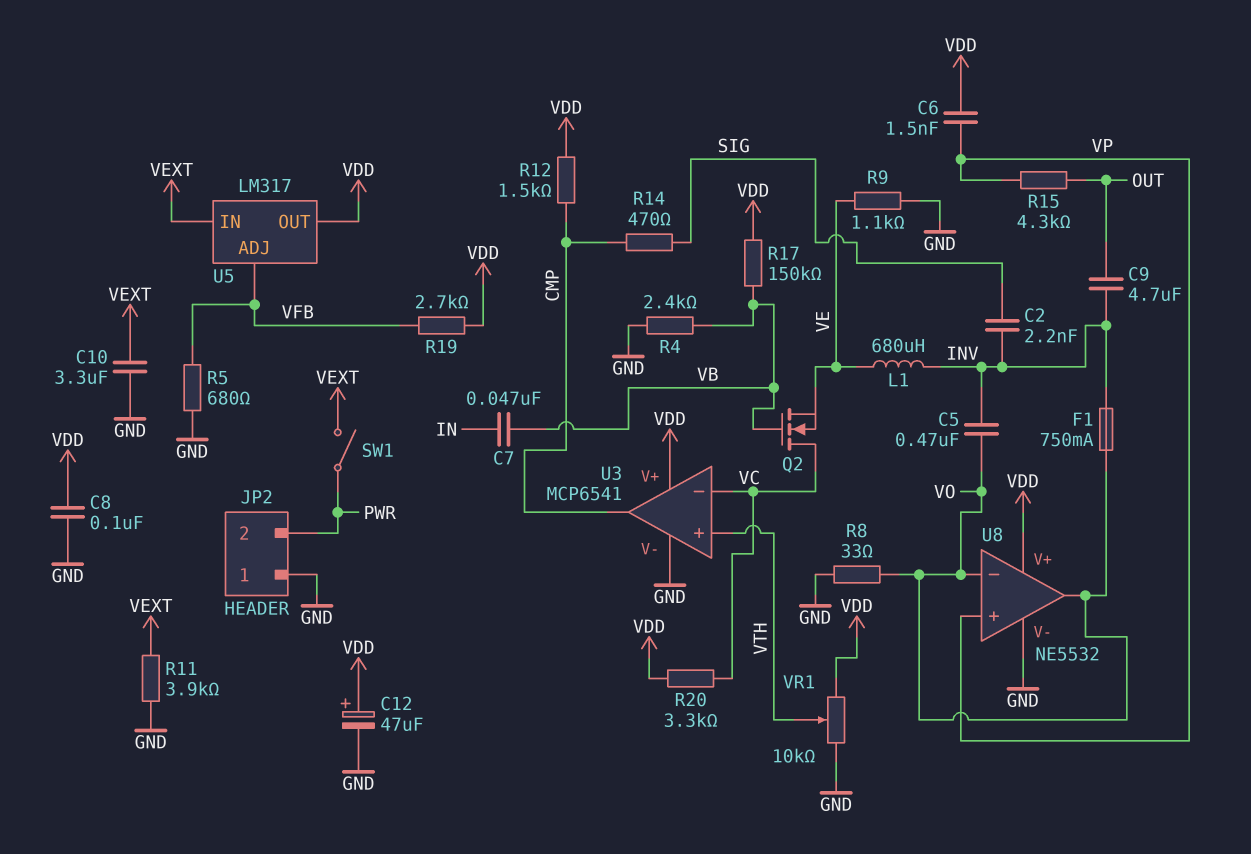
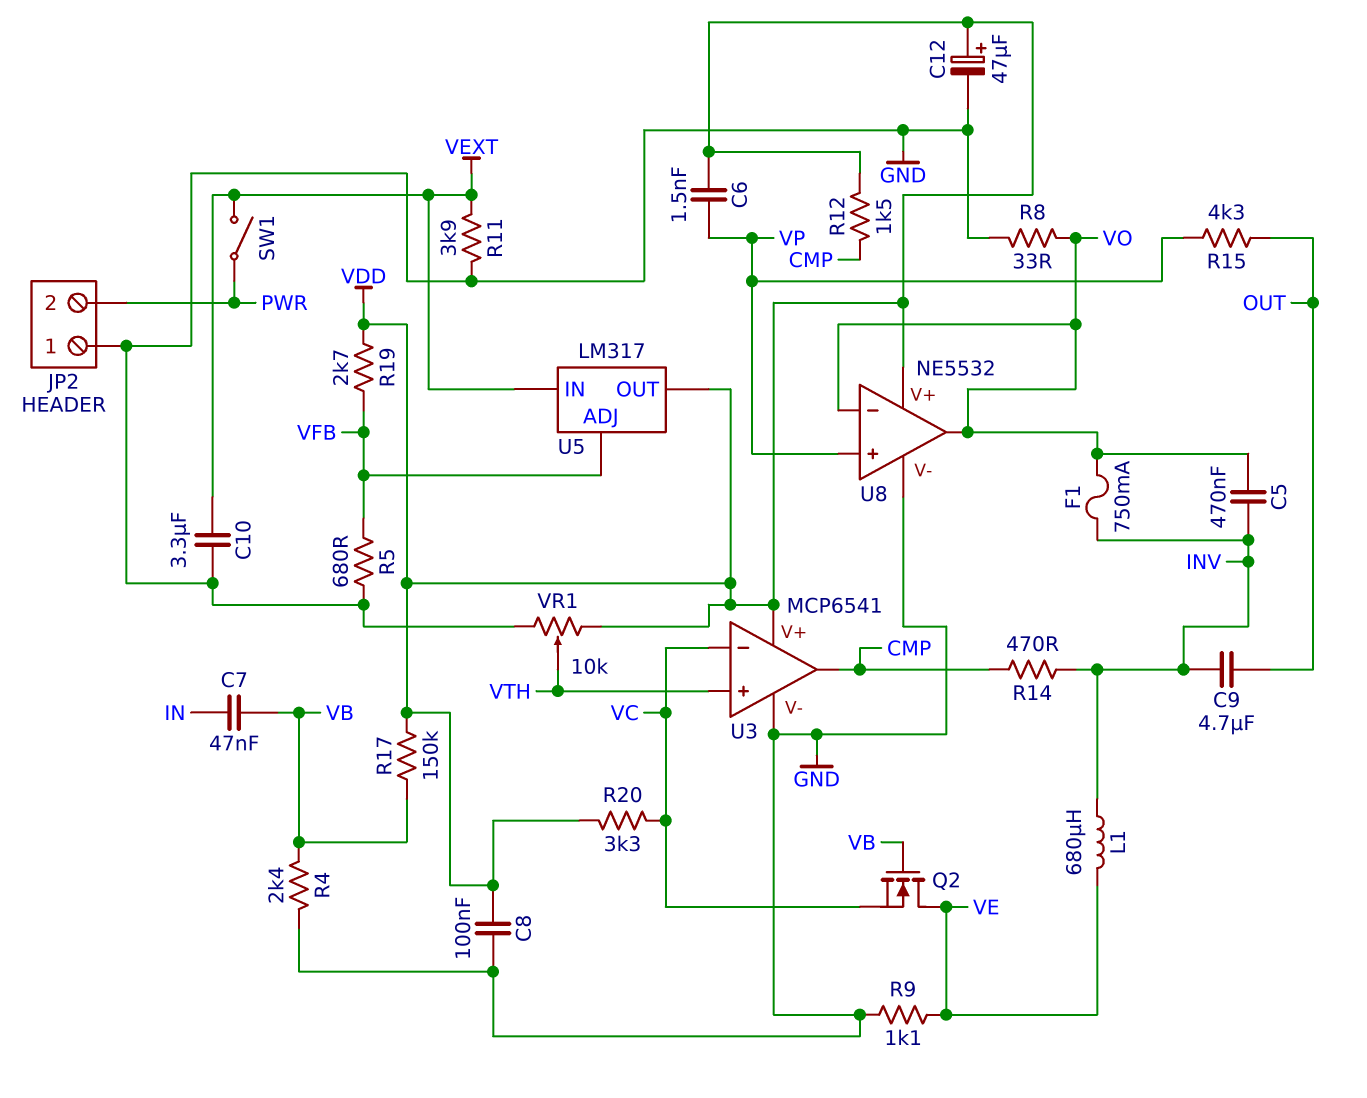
C2: 2.2nF (INV, SIG) -> none
Q2: NMOS (G VB, D VC, S VE) -> NMOS (G VB, D VE, S VC)
R14: 470 (CMP, SIG) -> 470 (CMP, INV)

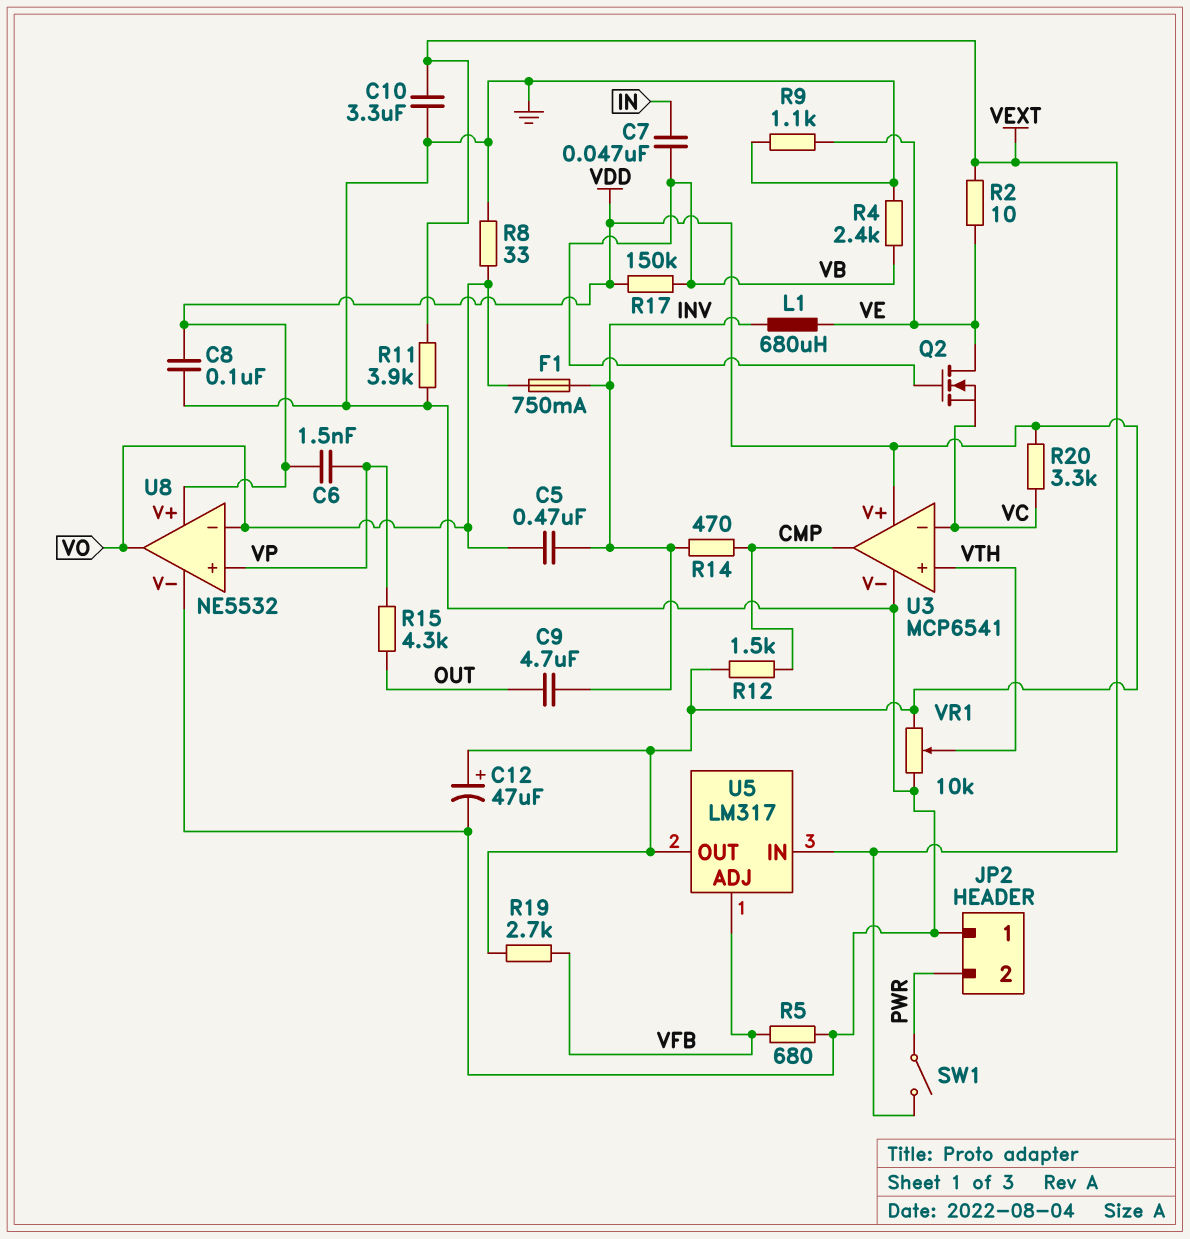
R2: none -> 10 (VE, VEXT)

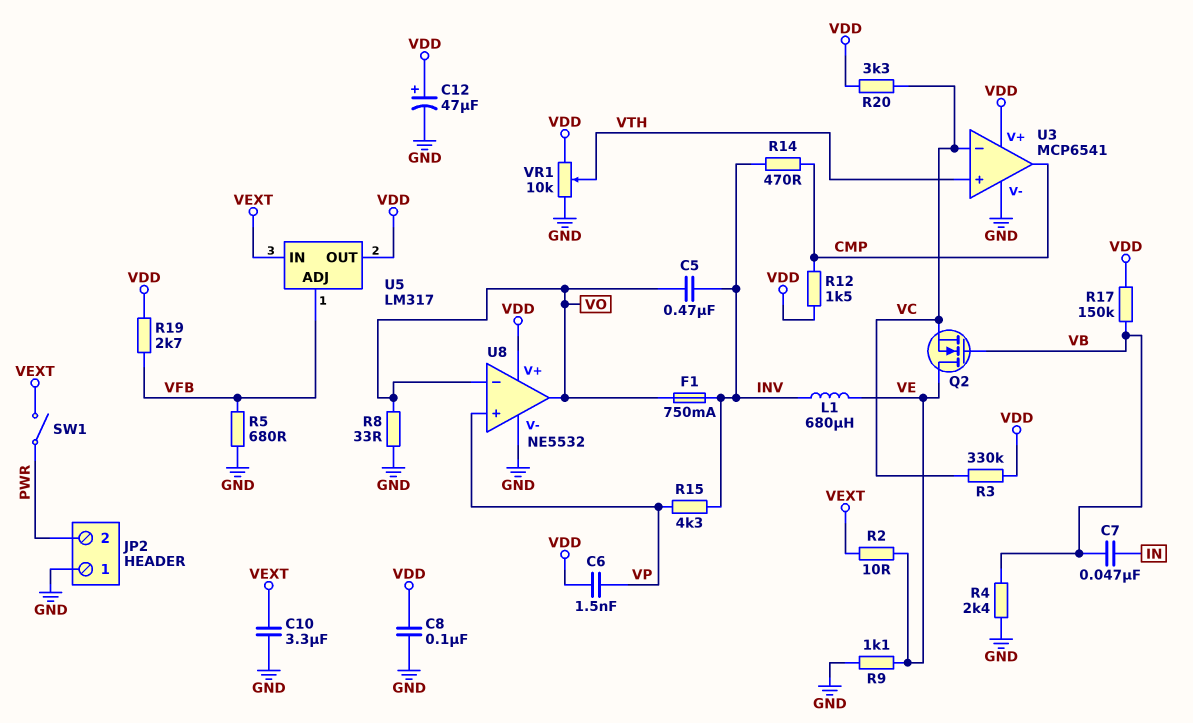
C9: 4.7uF (INV, OUT) -> none
R3: none -> 330k (VC, VDD)
R11: 3.9k (GND, VEXT) -> none
R15: 4.3k (OUT, VP) -> 4.3k (INV, VP)

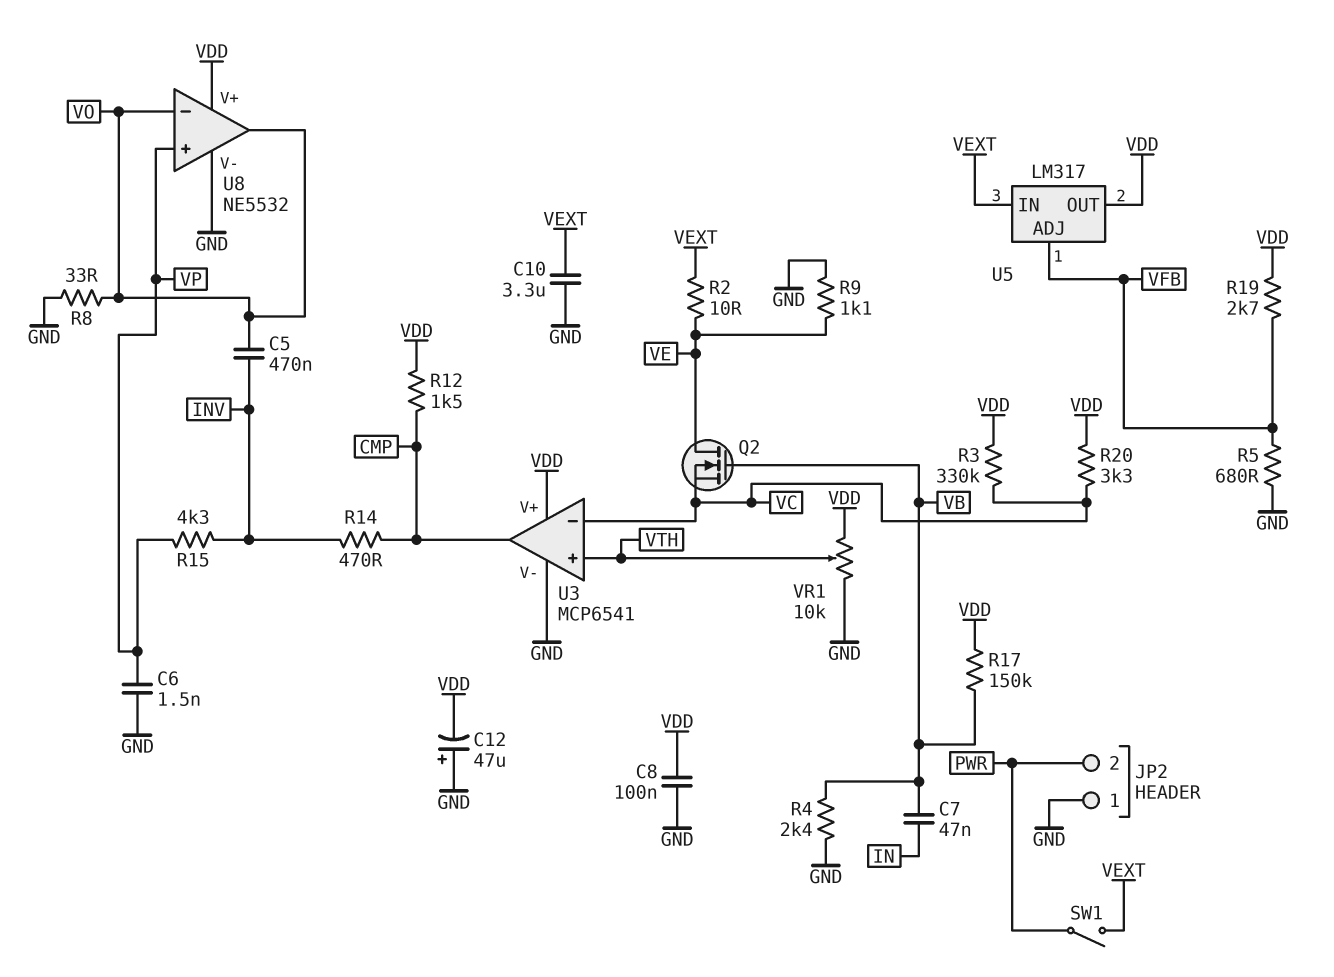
C6: 1.5nF (VDD, VP) -> 1.5nF (GND, VP)
C12: 47uF (plus VDD, minus GND) -> 47uF (plus GND, minus VDD)
F1: 750mA (INV, VO) -> none
L1: 680uH (INV, VE) -> none

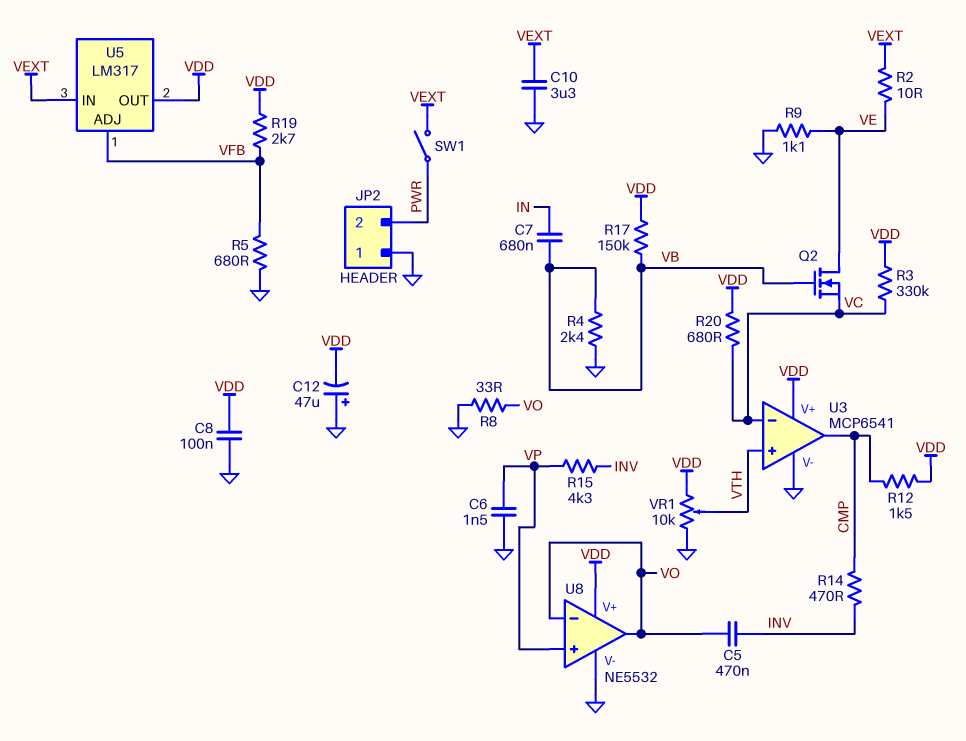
C7: 47nF (IN, VB) -> 680nF (IN, VB)
R20: 3.3k (VC, VDD) -> 680 (VC, VDD)

